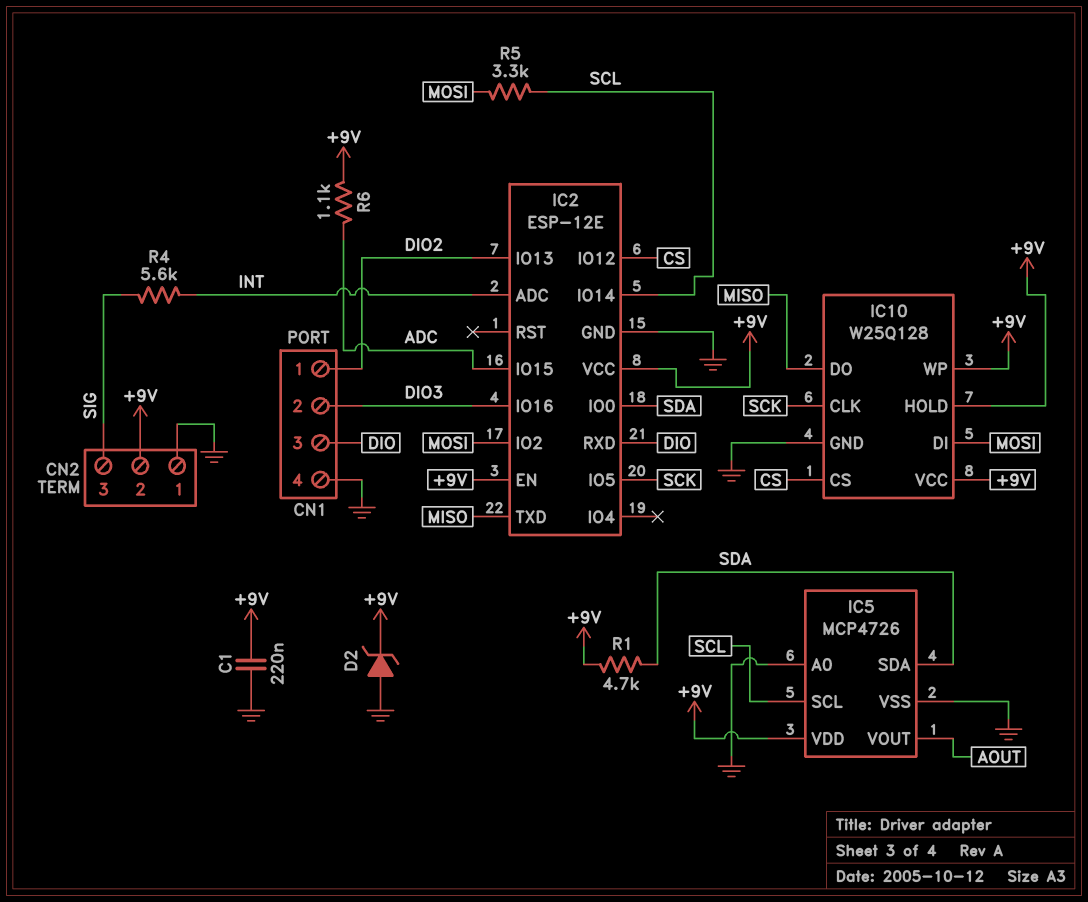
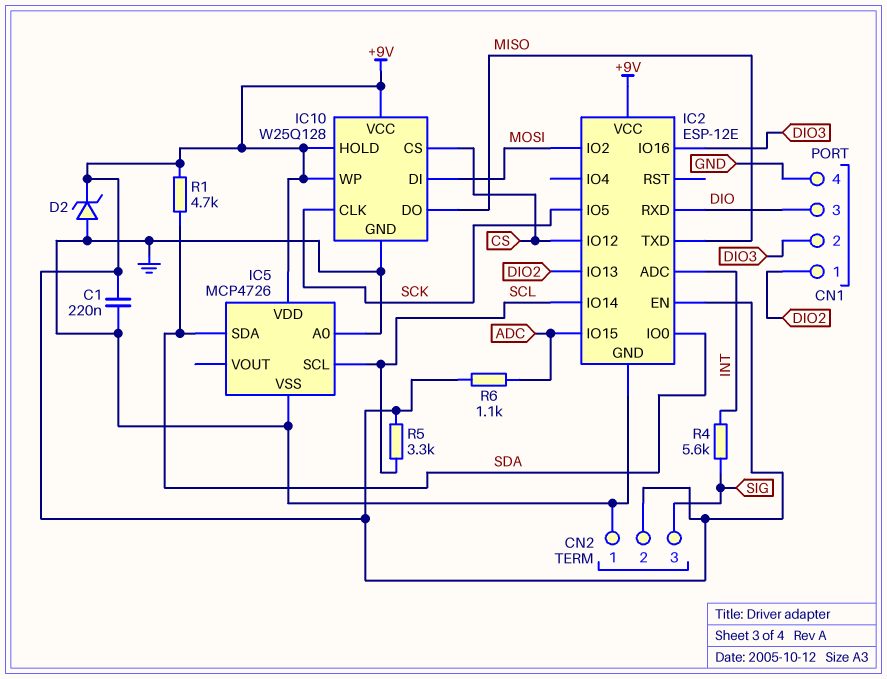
IC5 pin VOUT: AOUT -> none
R5: 3.3k (MOSI, SCL) -> 3.3k (+9V, SCL)

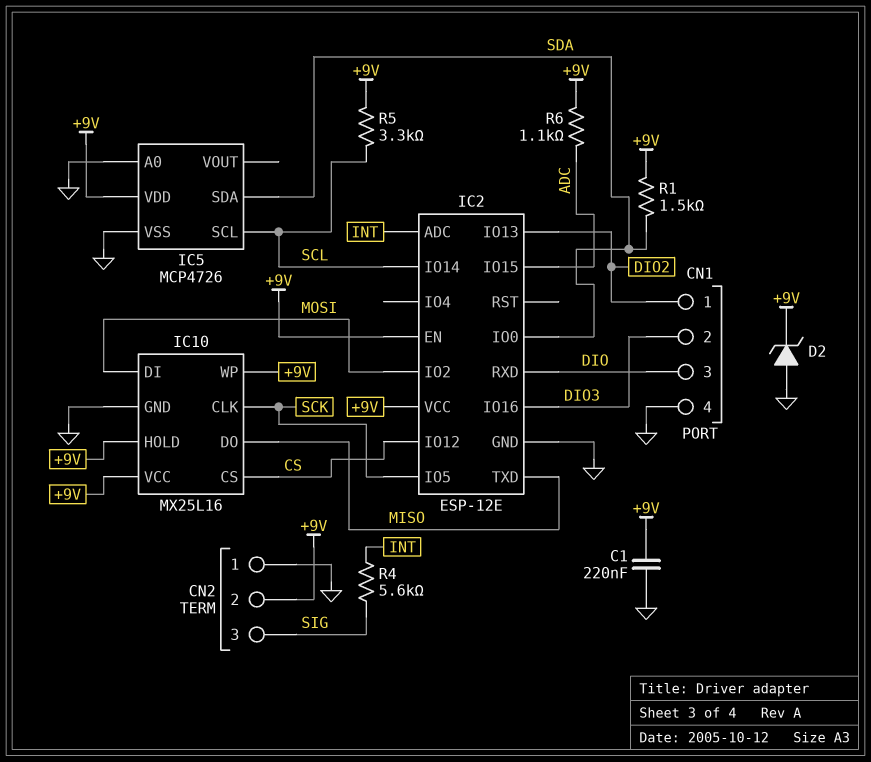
IC10: W25Q128 -> MX25L16
R1: 4.7k (+9V, SDA) -> 1.5k (+9V, SDA)

